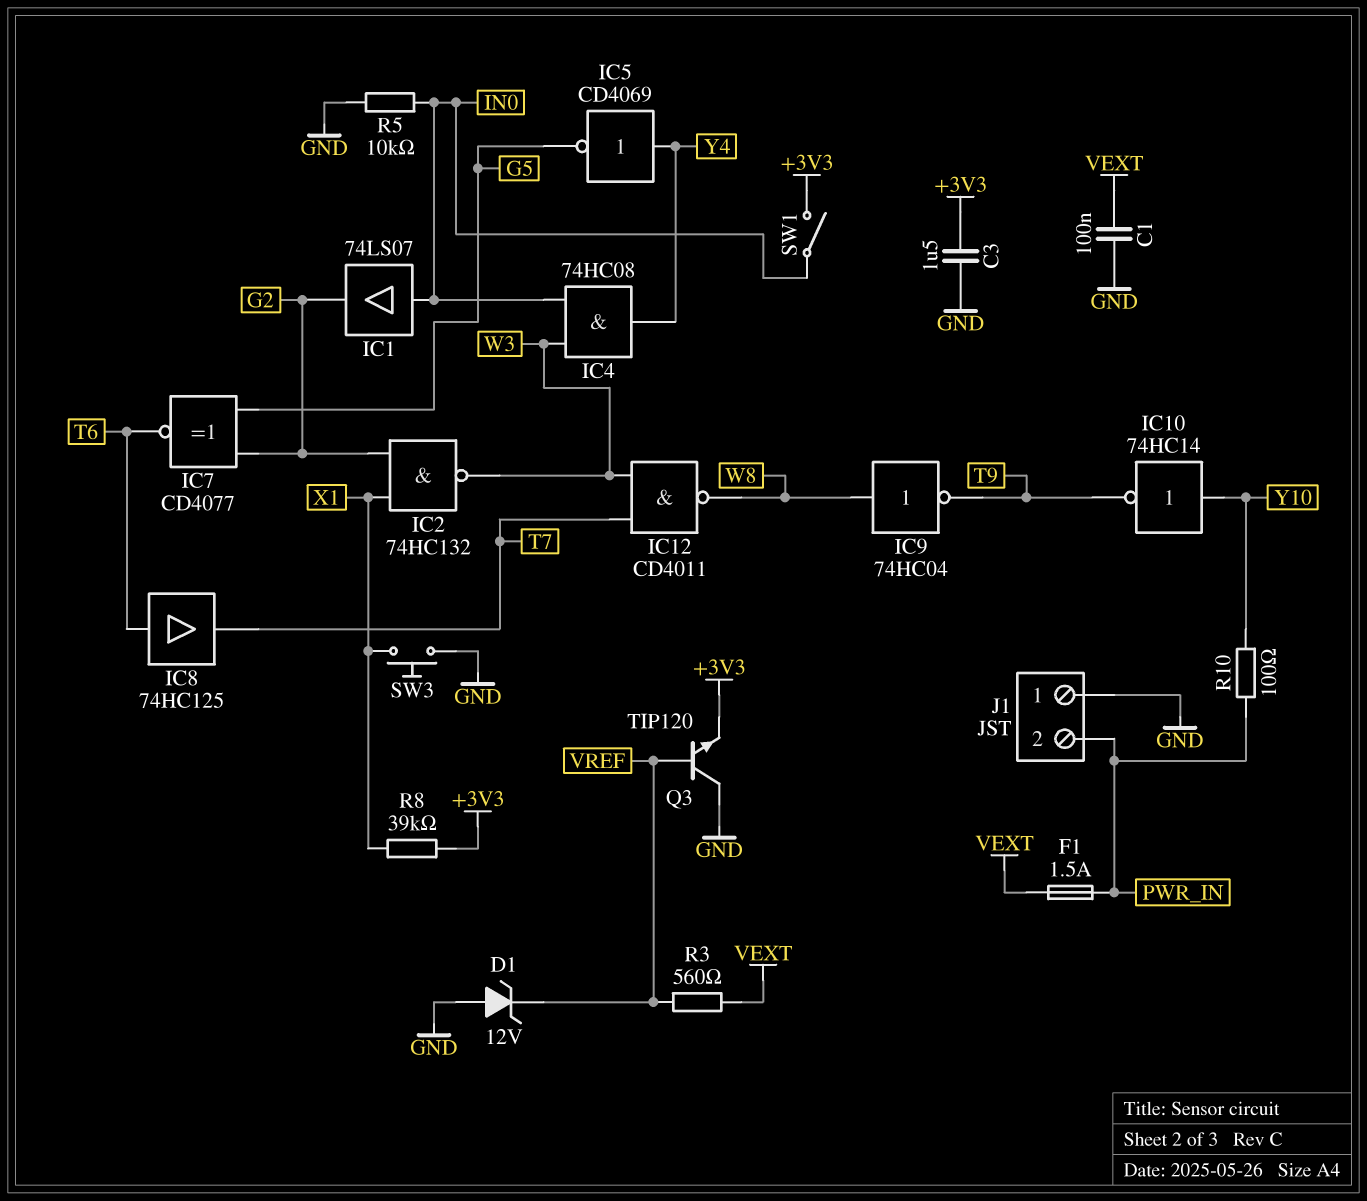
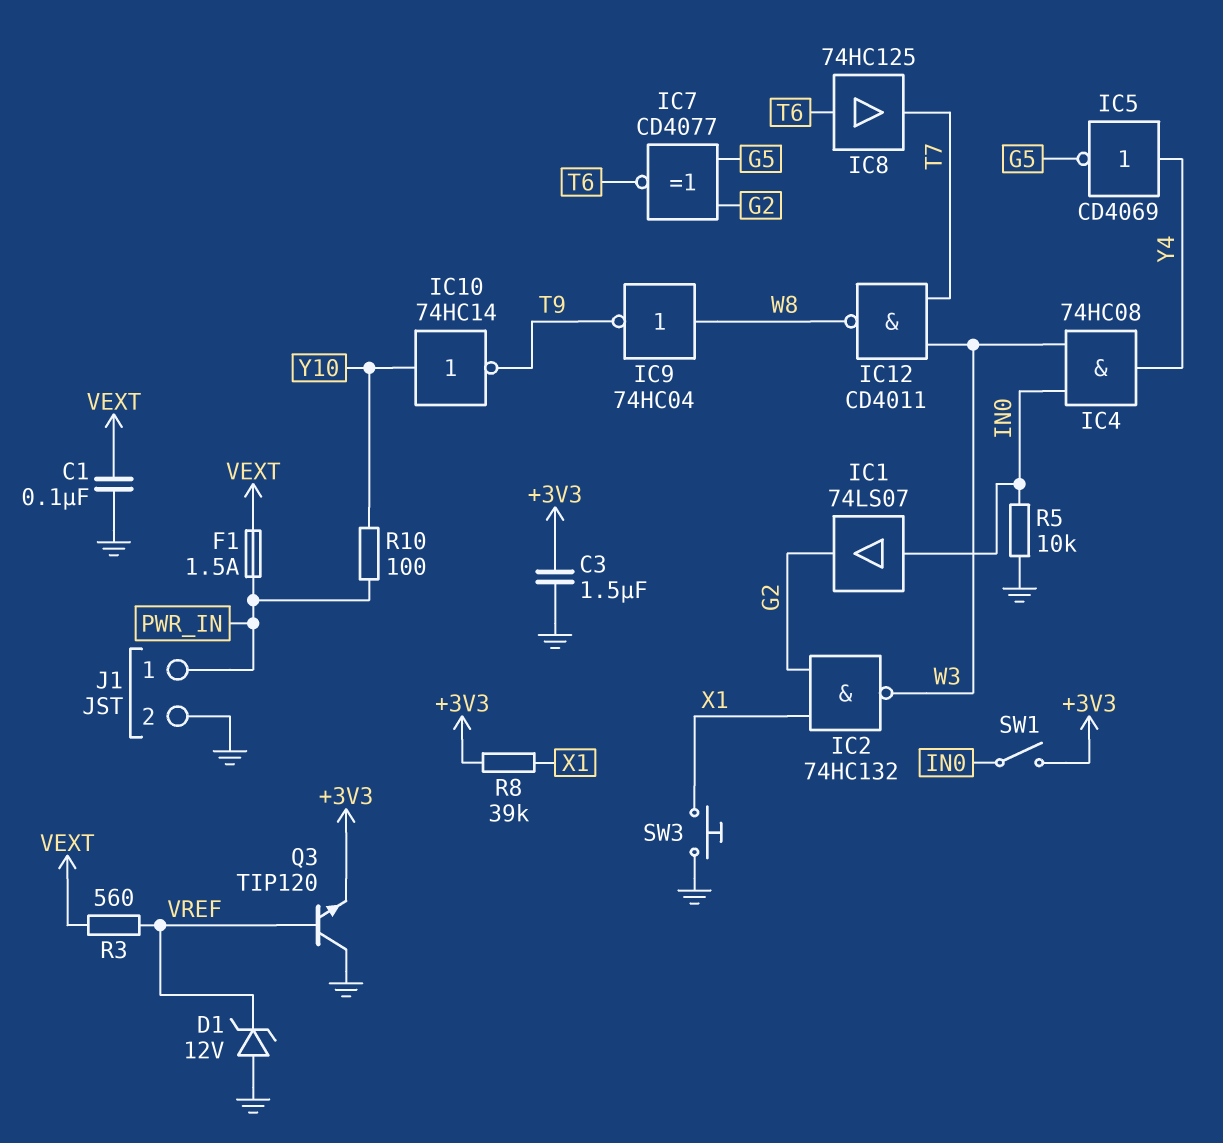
J1 pin 1: GND -> PWR_IN
J1 pin 2: PWR_IN -> GND

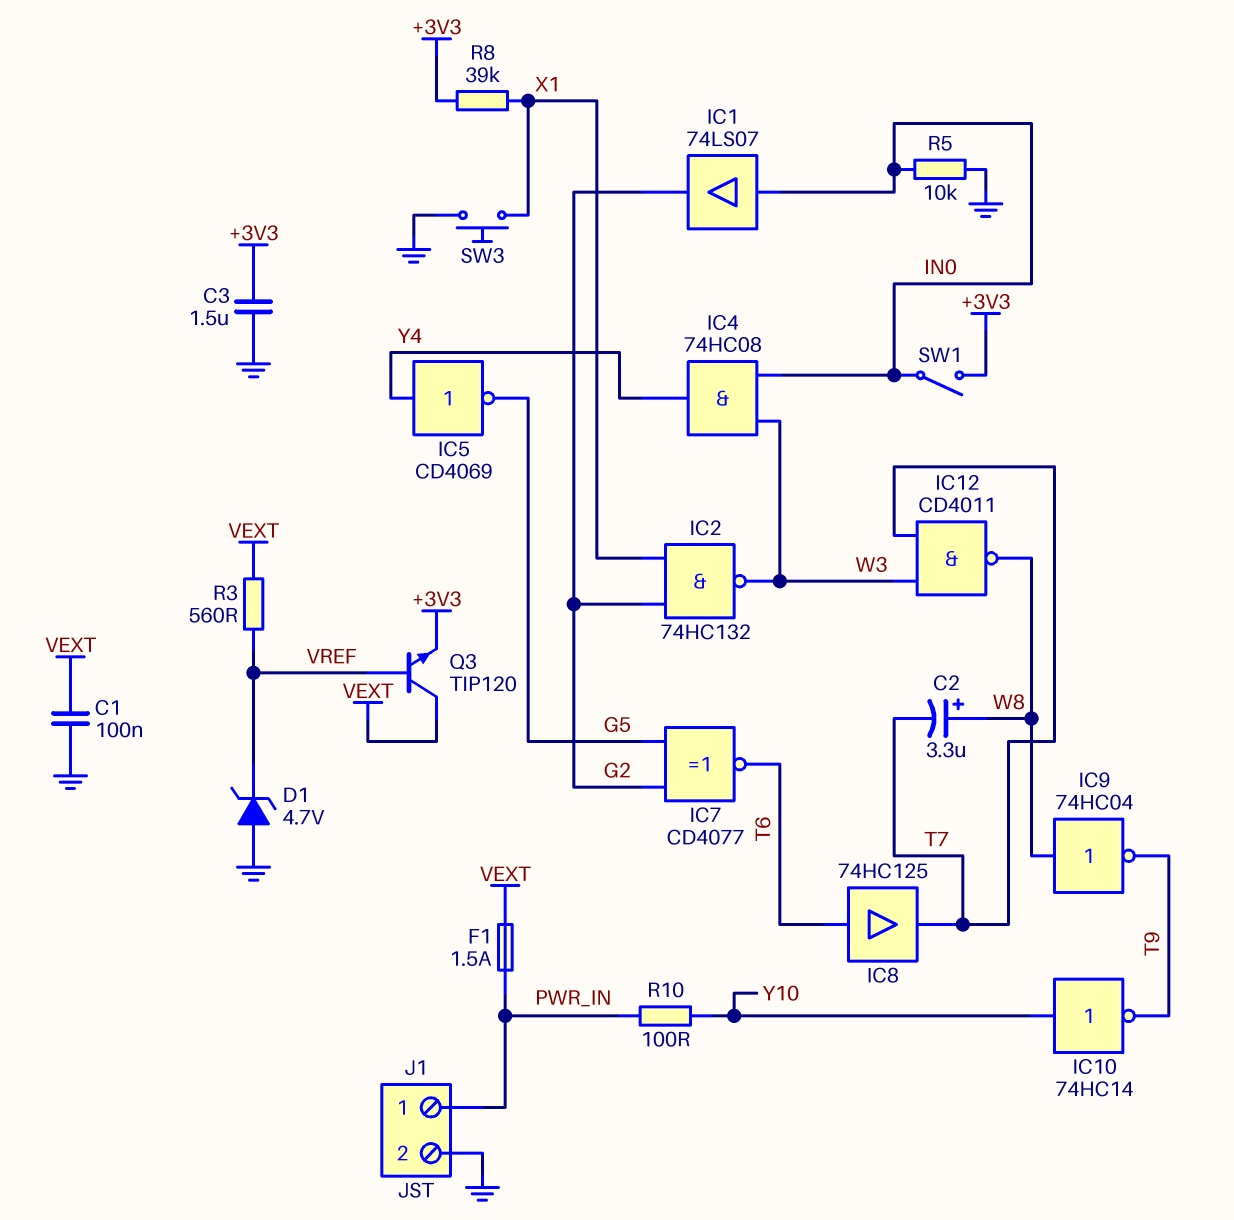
C2: none -> 3.3uF (plus W8, minus T7)
D1: zener 12V (A GND, K VREF) -> zener 4.7V (A GND, K VREF)
Q3: NPN TIP120 (B VREF, C GND, E +3V3) -> NPN TIP120 (B VREF, C VEXT, E +3V3)

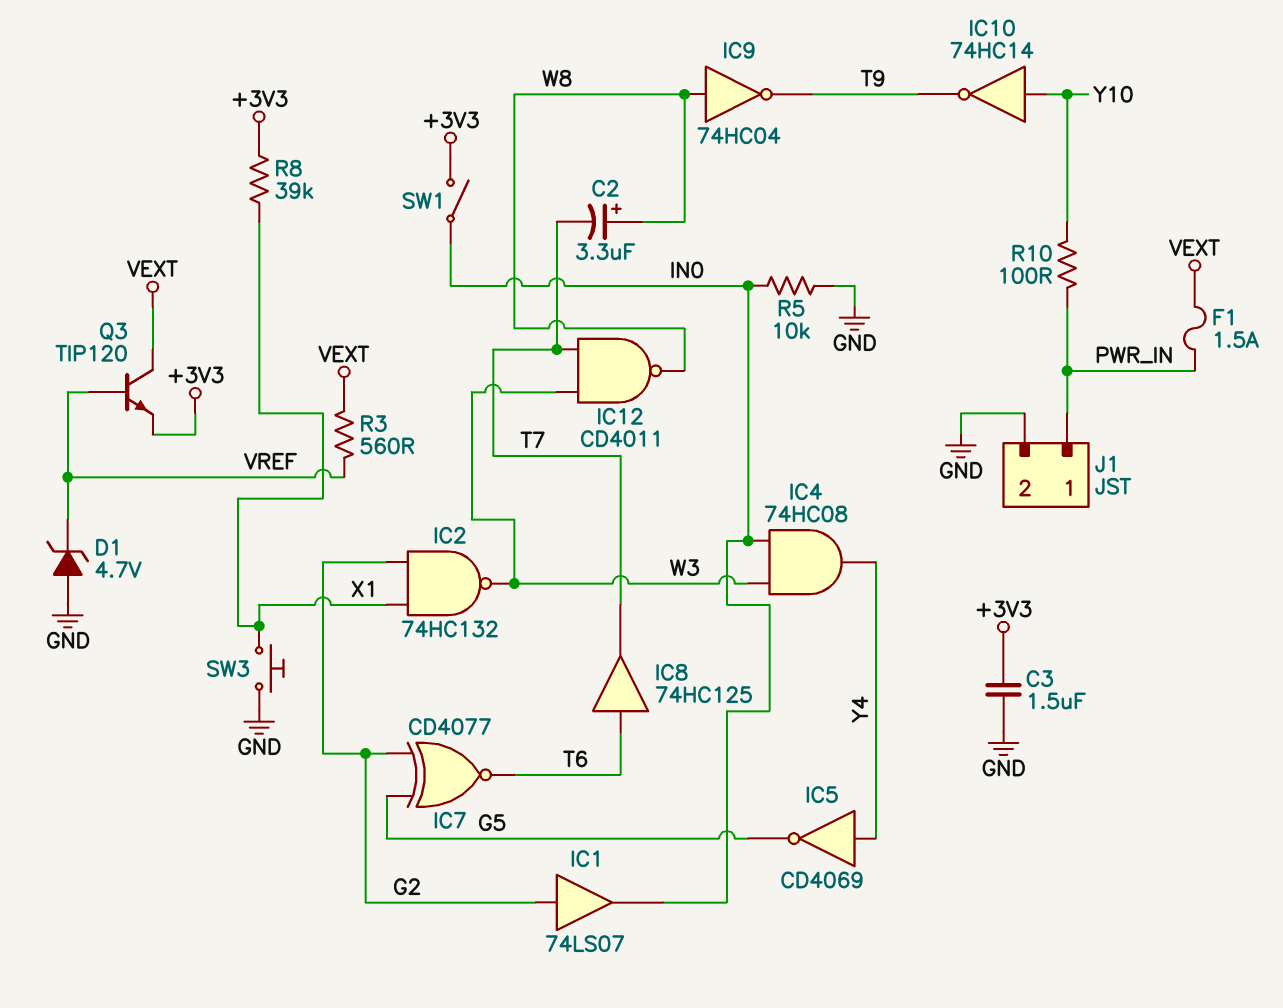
C1: 100nF (GND, VEXT) -> none
IC1: buffer 74LS07 (in IN0, out G2) -> buffer 74LS07 (in G2, out IN0)

